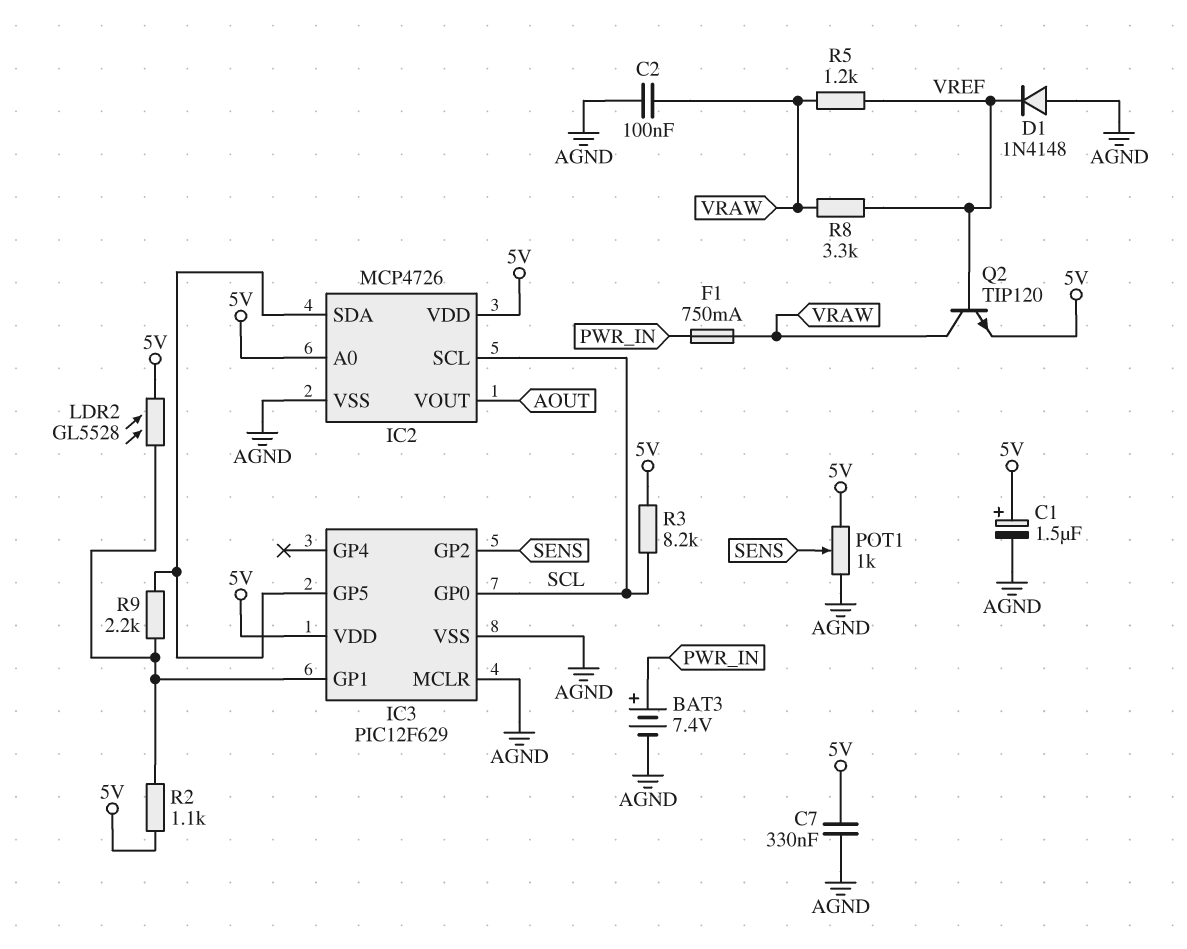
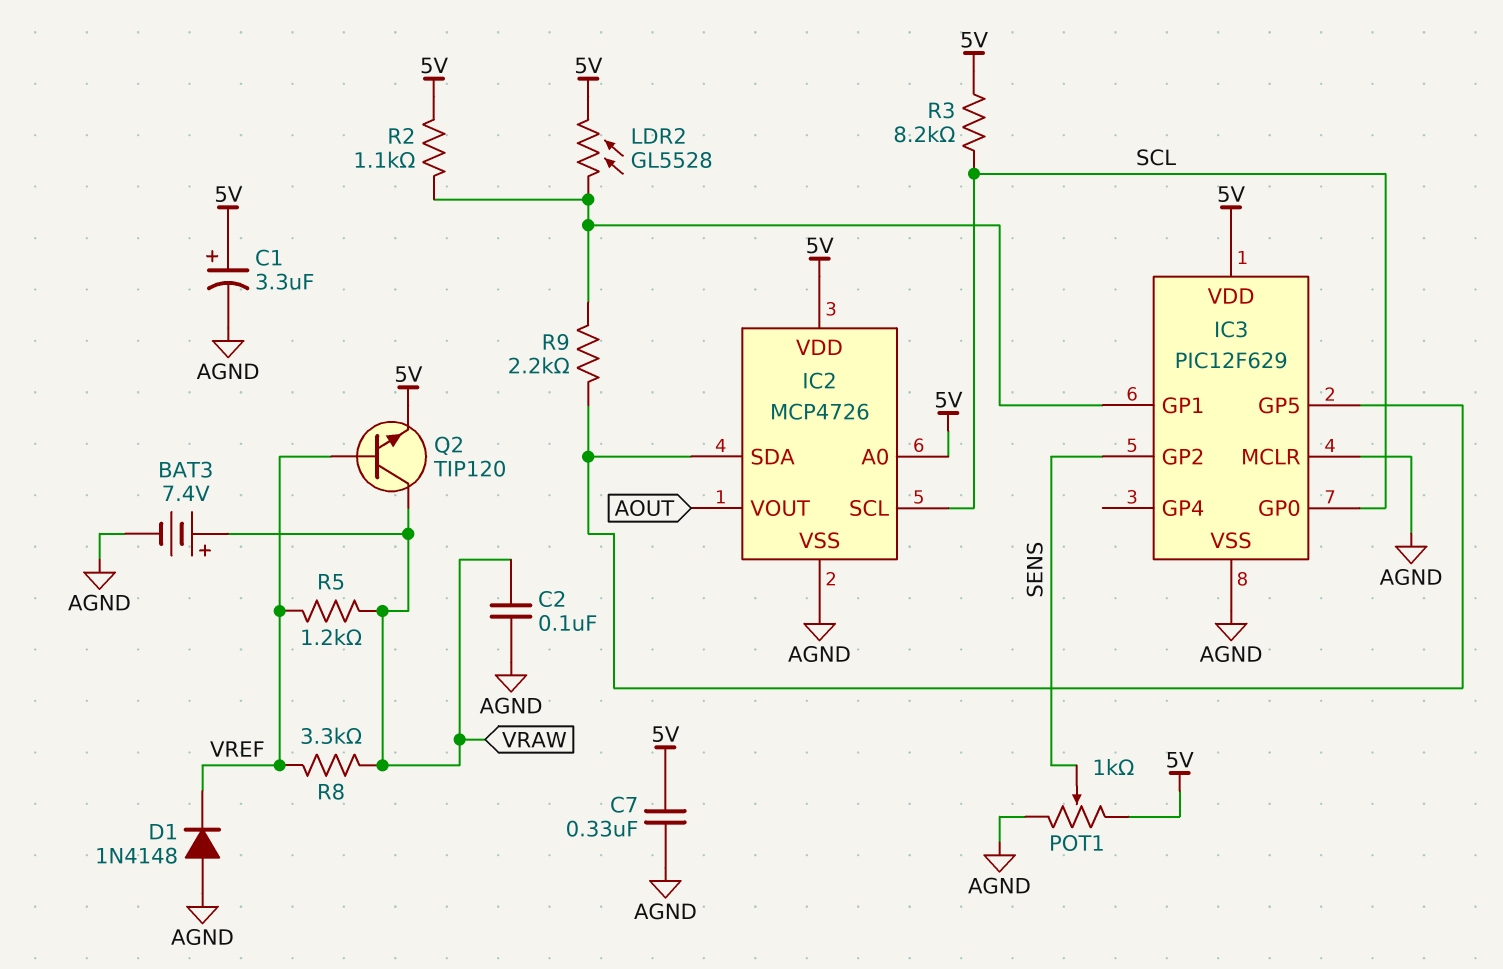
BAT3: 7.4V (plus PWR_IN, minus AGND) -> 7.4V (plus VRAW, minus AGND)
C1: 1.5uF (plus 5V, minus AGND) -> 3.3uF (plus 5V, minus AGND)
F1: 750mA (PWR_IN, VRAW) -> none

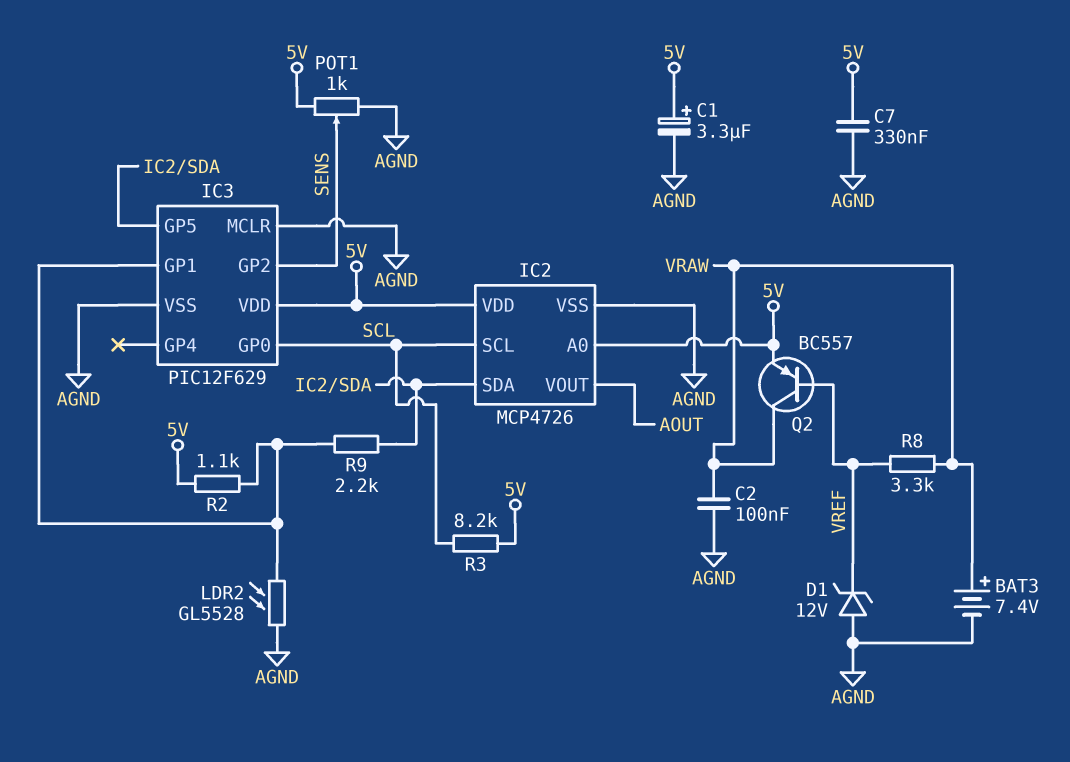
D1: diode 1N4148 (A AGND, K VREF) -> zener 12V (A AGND, K VREF)
LDR2: GL5528 (5V, IC3/GP1) -> GL5528 (AGND, IC3/GP1)
Q2: NPN TIP120 (B VREF, C VRAW, E 5V) -> PNP BC557 (B VREF, C VRAW, E 5V)
R5: 1.2k (VRAW, VREF) -> none

